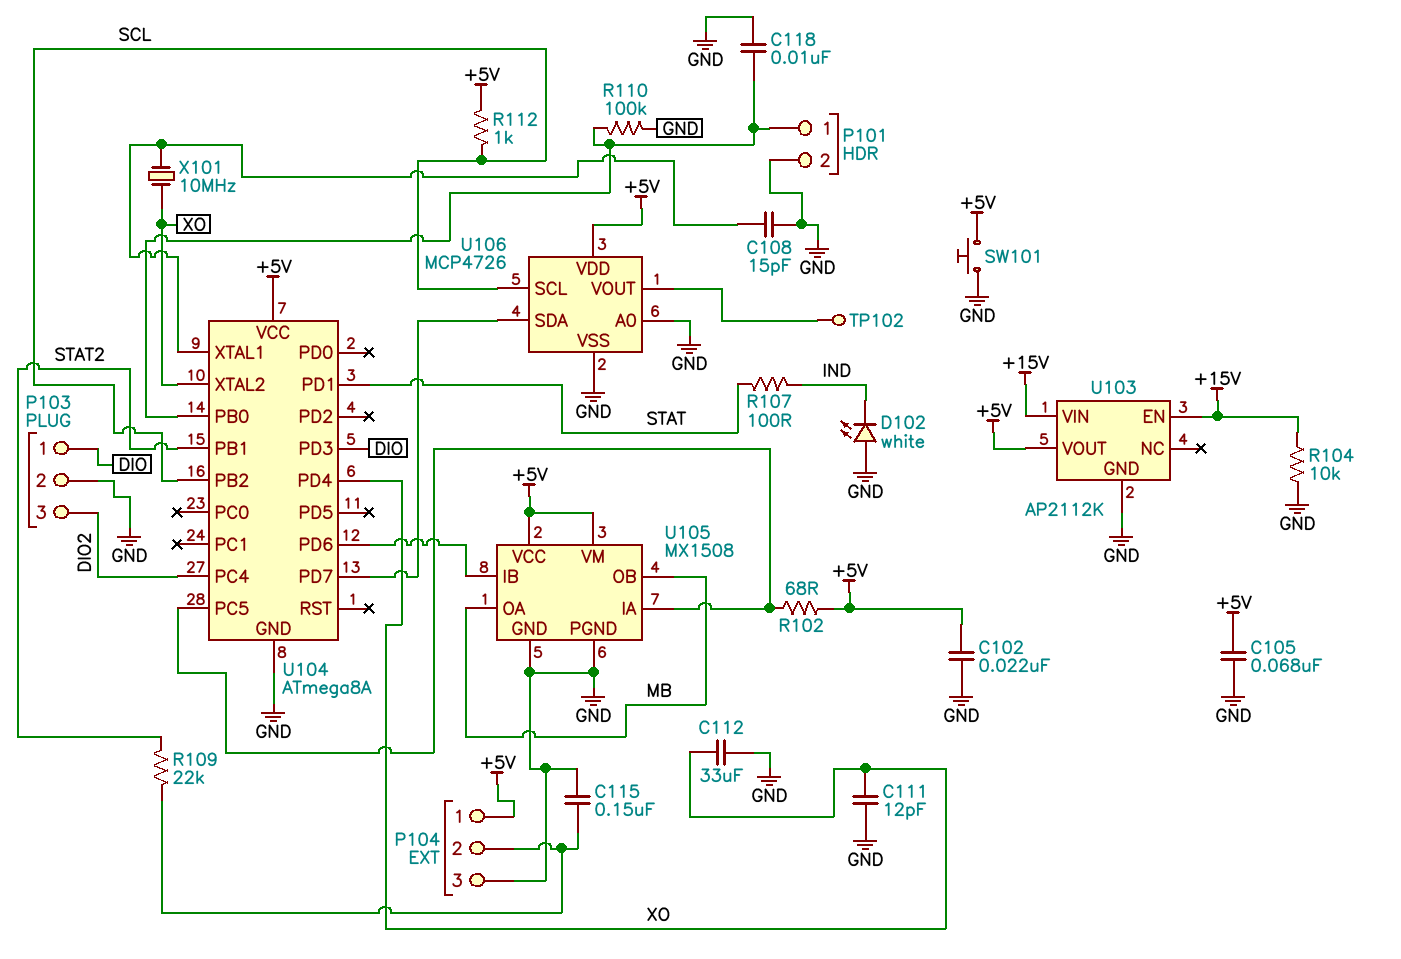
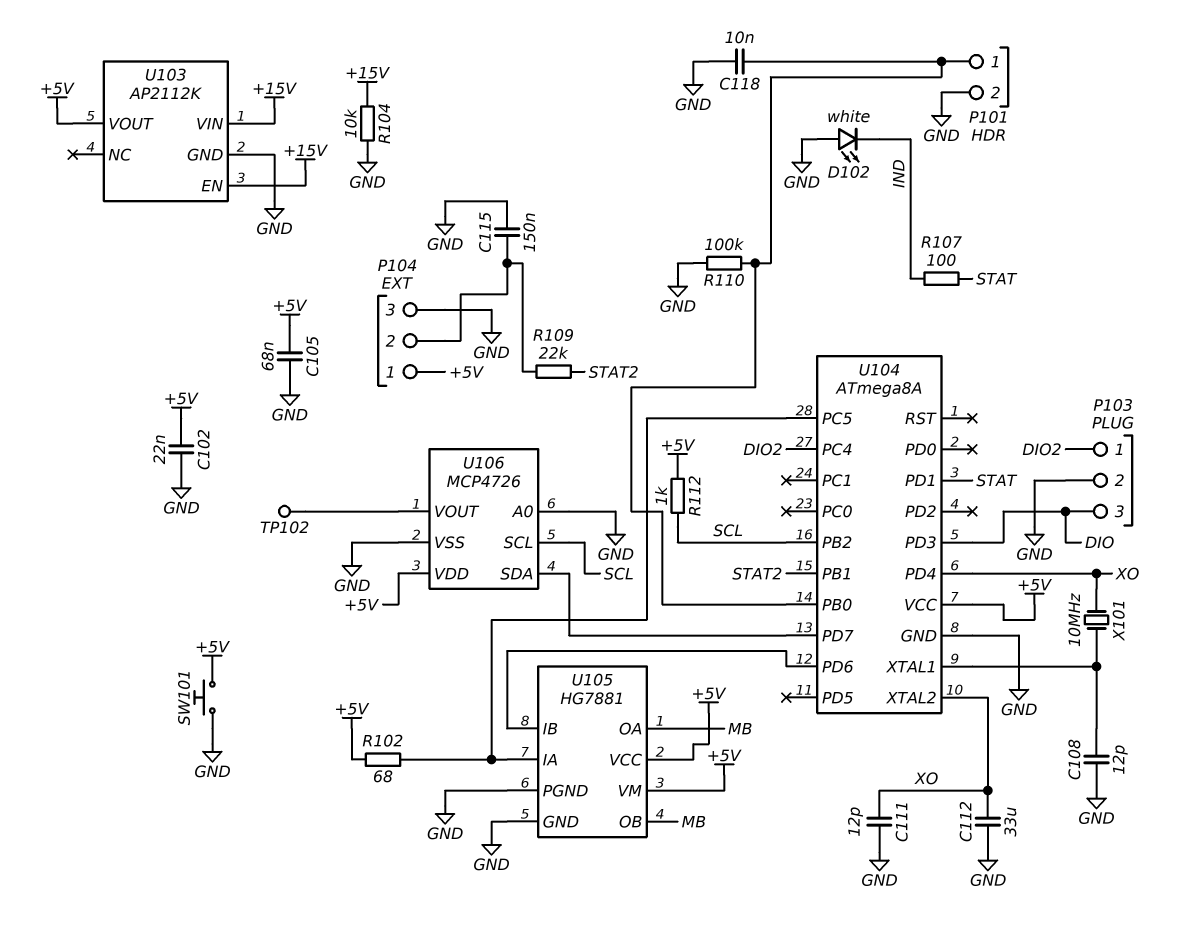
C108: 15pF (GND, U104/XTAL1) -> 12pF (GND, U104/XTAL1)
P103 pin 1: DIO -> DIO2
P103 pin 3: DIO2 -> DIO
U105: MX1508 -> HG7881

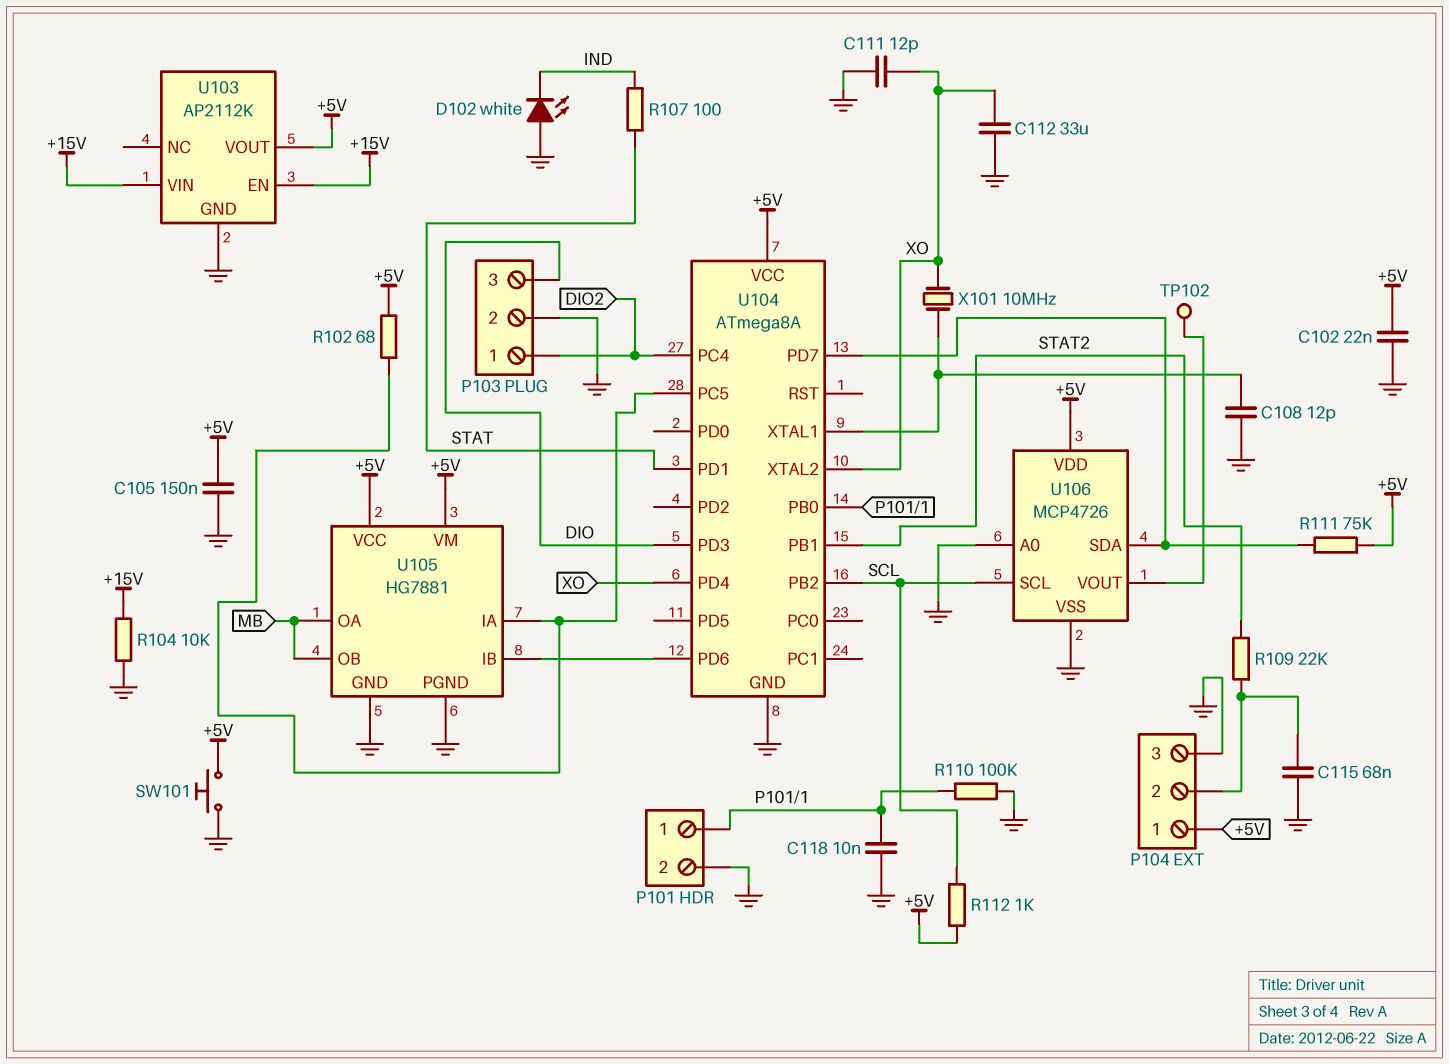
C105: 68nF (+5V, GND) -> 150nF (+5V, GND)
C115: 150nF (GND, P104/2) -> 68nF (GND, P104/2)
R111: none -> 75k (+5V, U104/PD7)

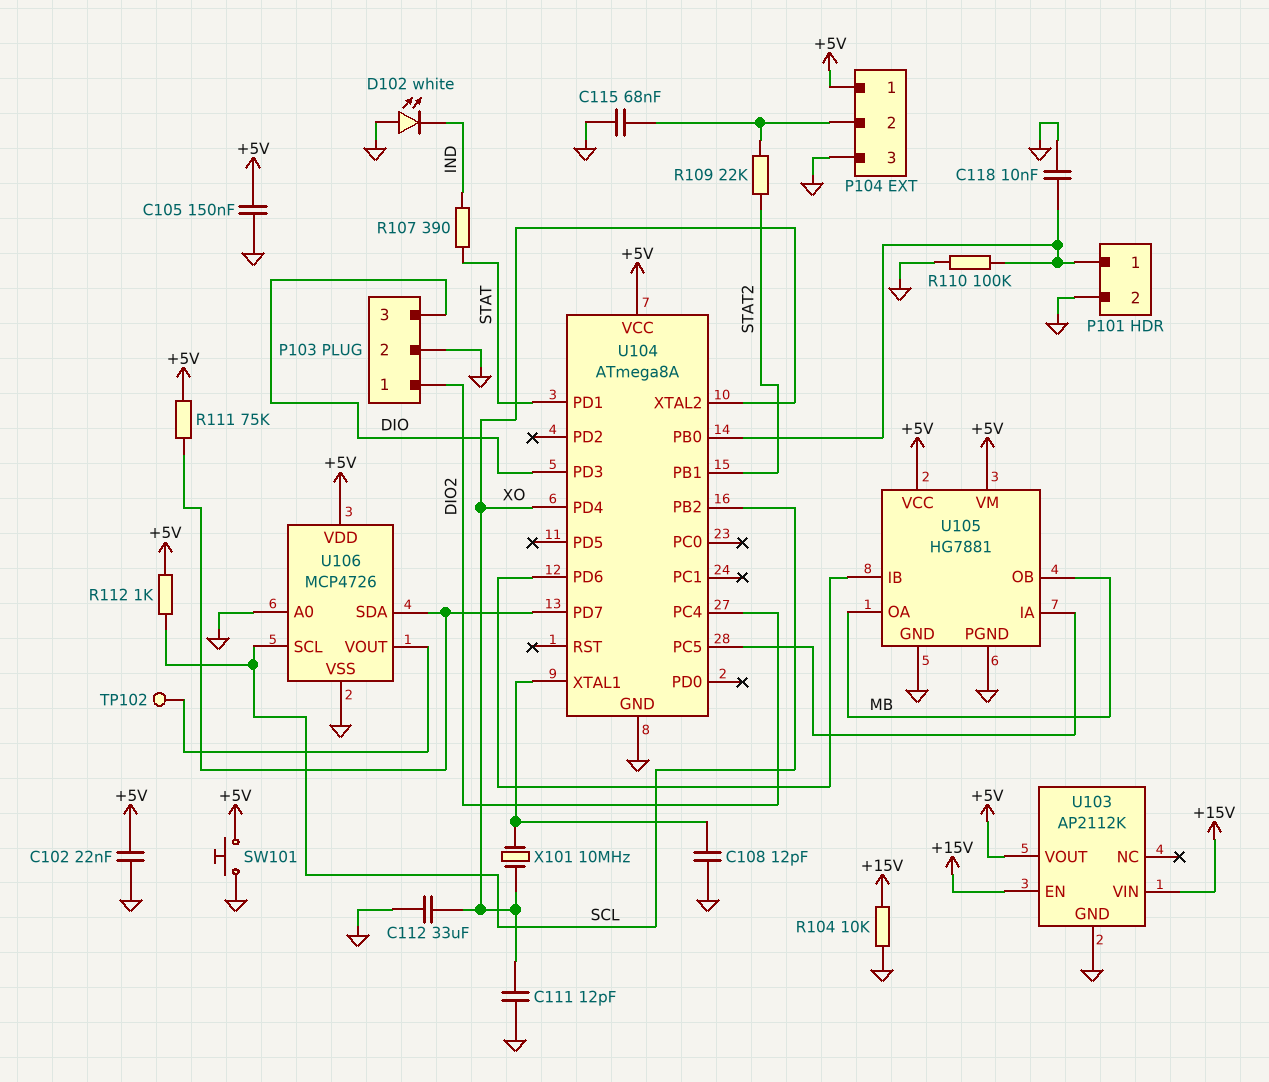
R102: 68 (+5V, U104/PC5) -> none
R107: 100 (IND, STAT) -> 390 (IND, STAT)

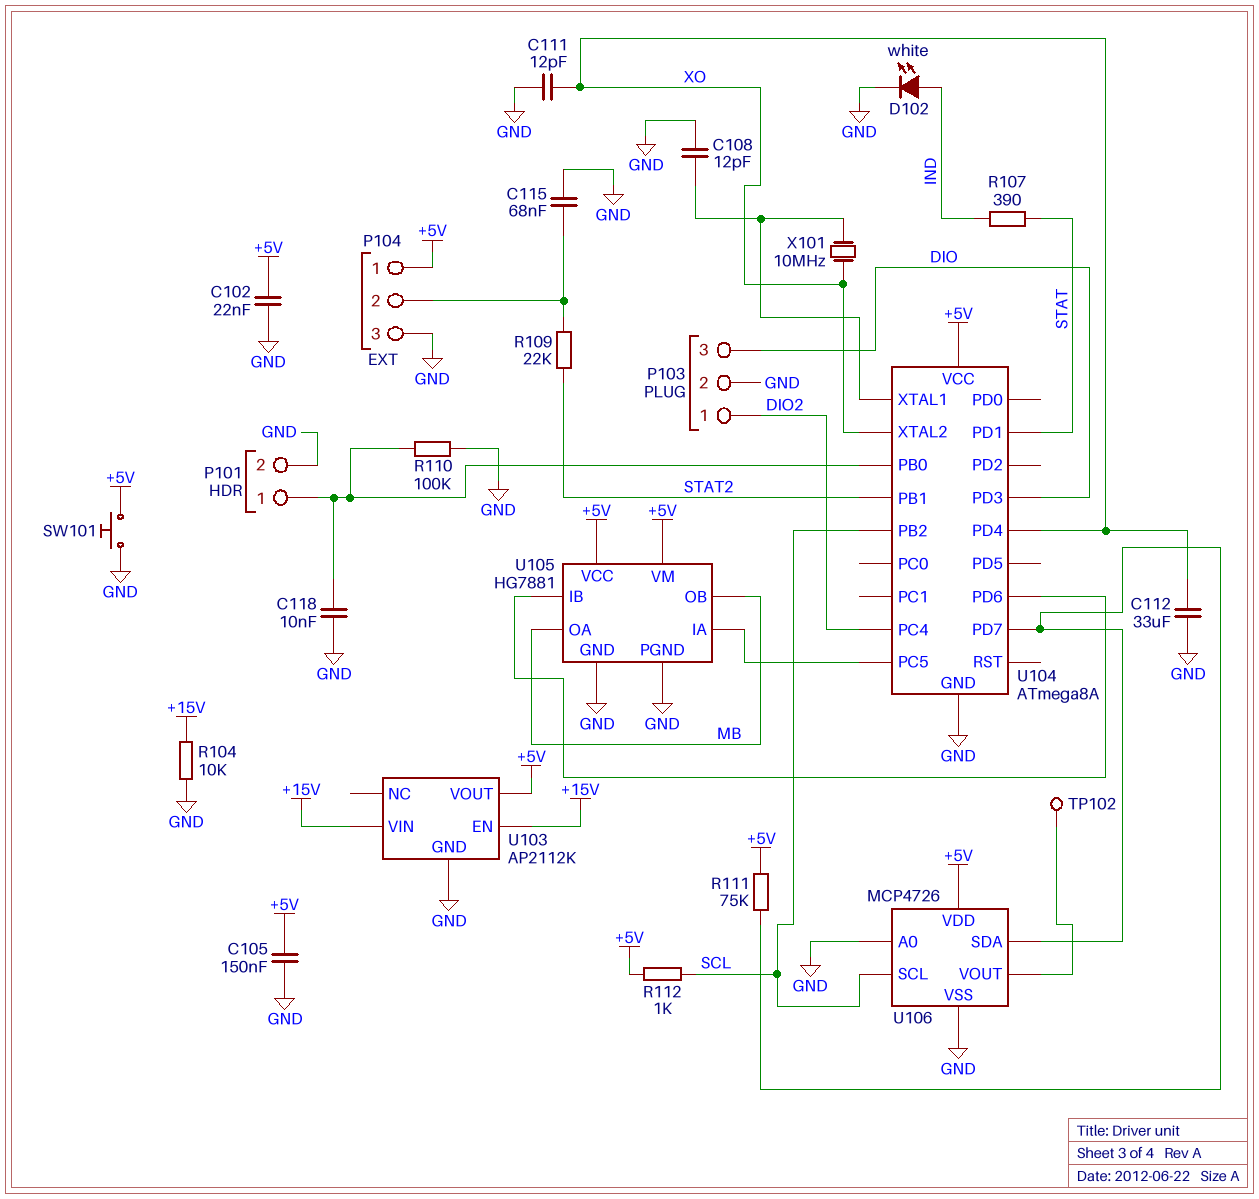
D102: LED white (A GND, K IND) -> LED white (A IND, K GND)

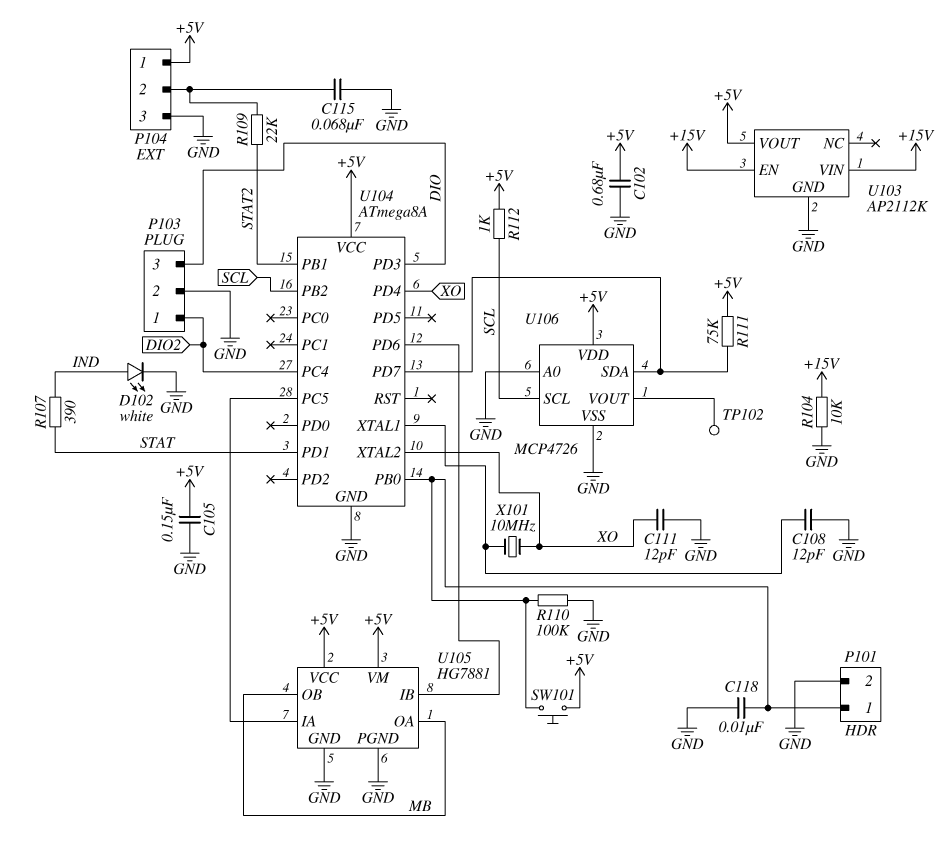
C102: 22nF (+5V, GND) -> 680nF (+5V, GND)
C112: 33uF (GND, XO) -> none
SW101: button (+5V, GND) -> button (+5V, P101/1)

